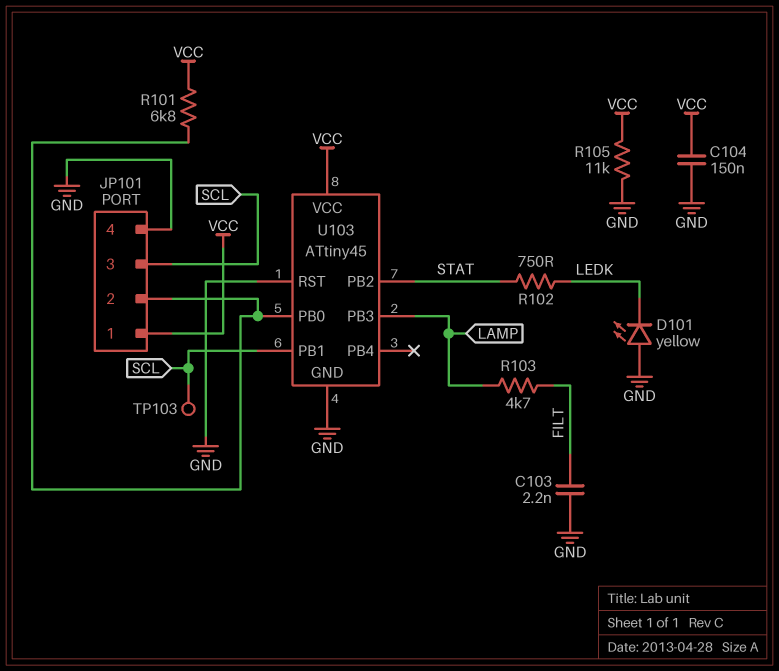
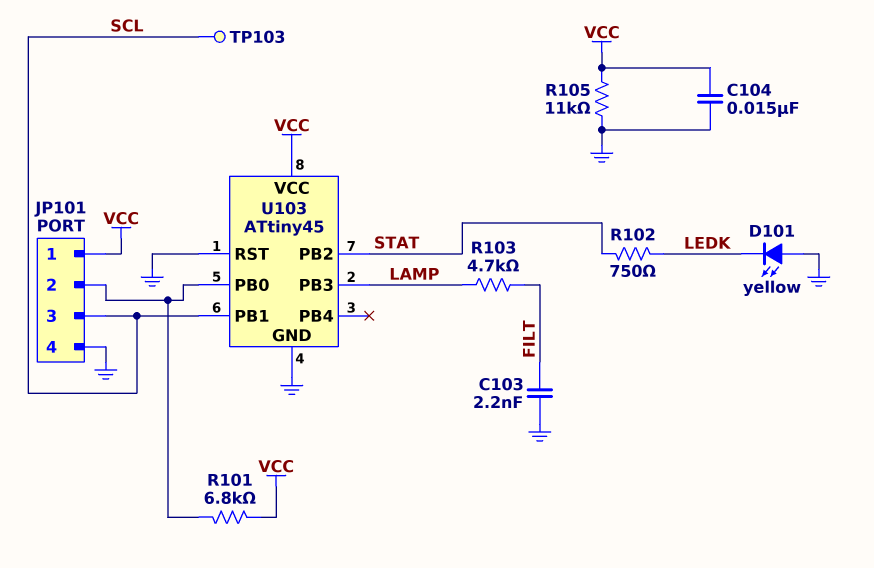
C104: 150nF (GND, VCC) -> 15nF (GND, VCC)

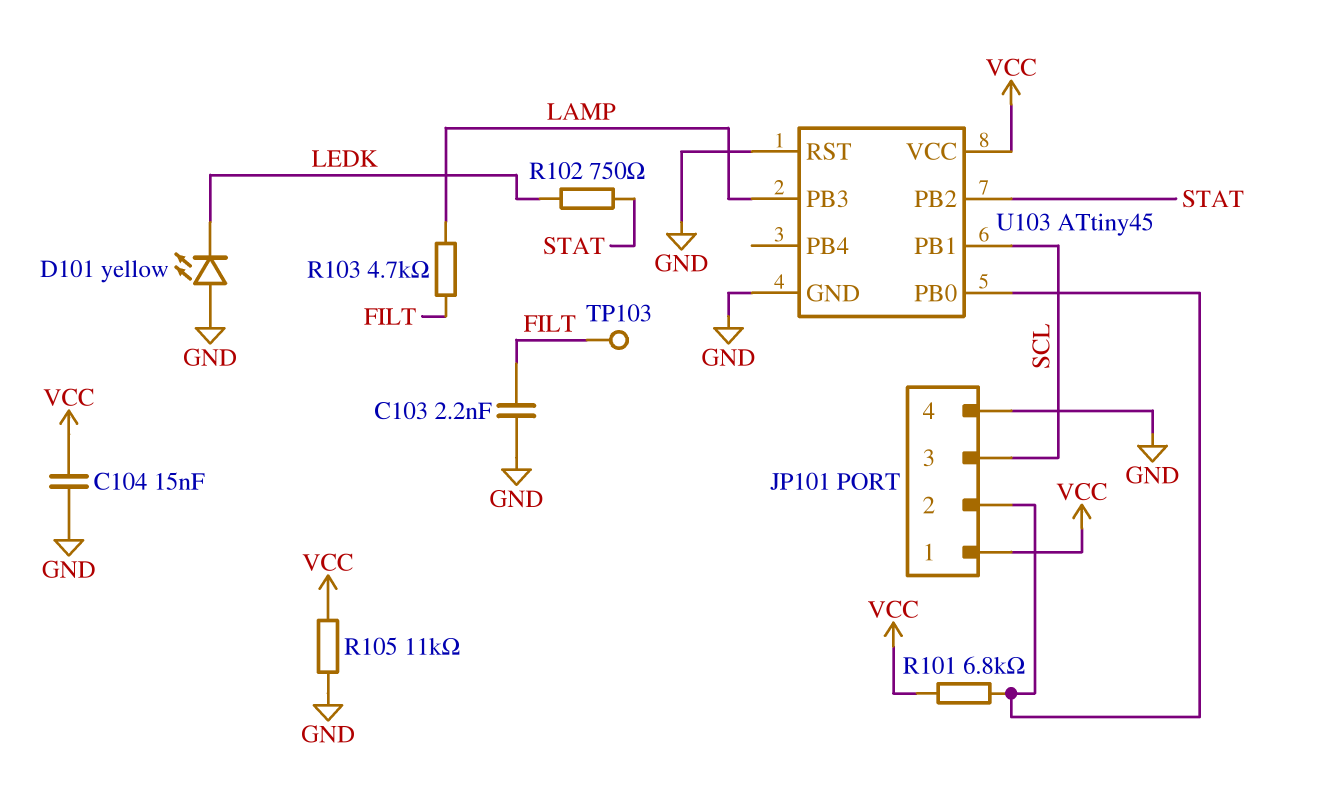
TP103: test point (SCL) -> test point (FILT)

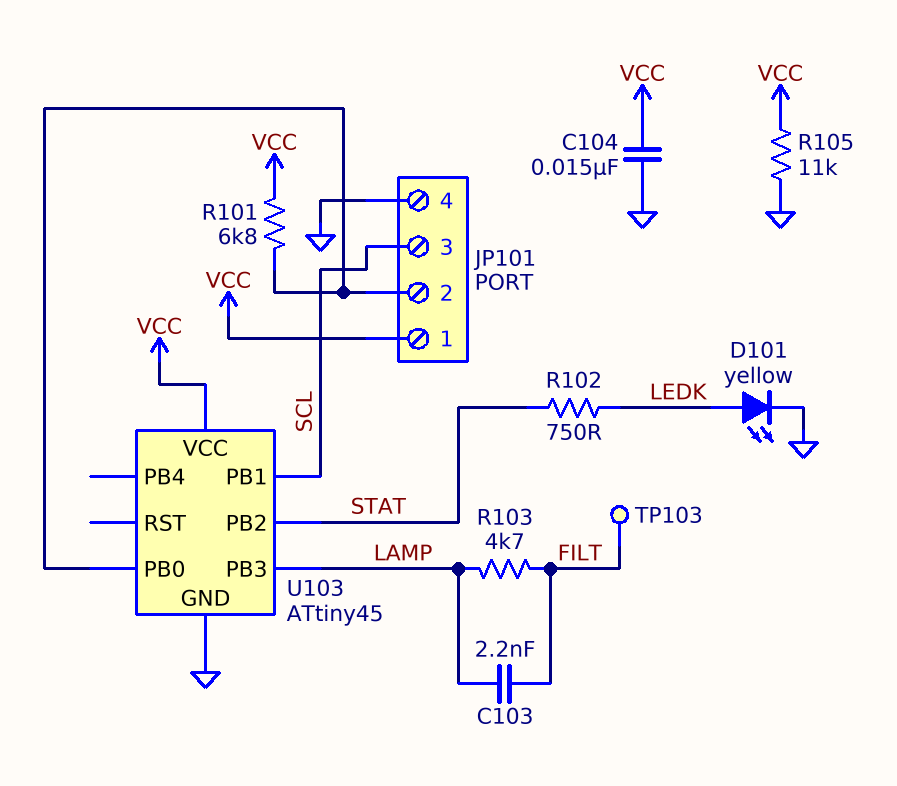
C103: 2.2nF (FILT, GND) -> 2.2nF (FILT, LAMP)
D101: LED yellow (A GND, K LEDK) -> LED yellow (A LEDK, K GND)
U103 pin RST: GND -> none

